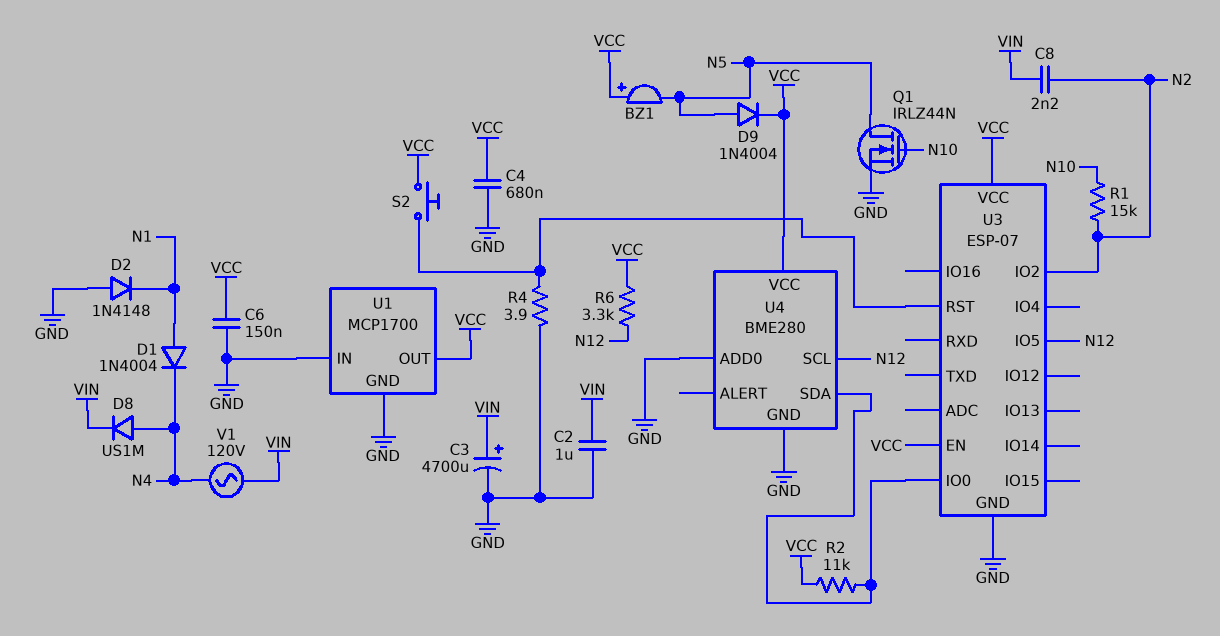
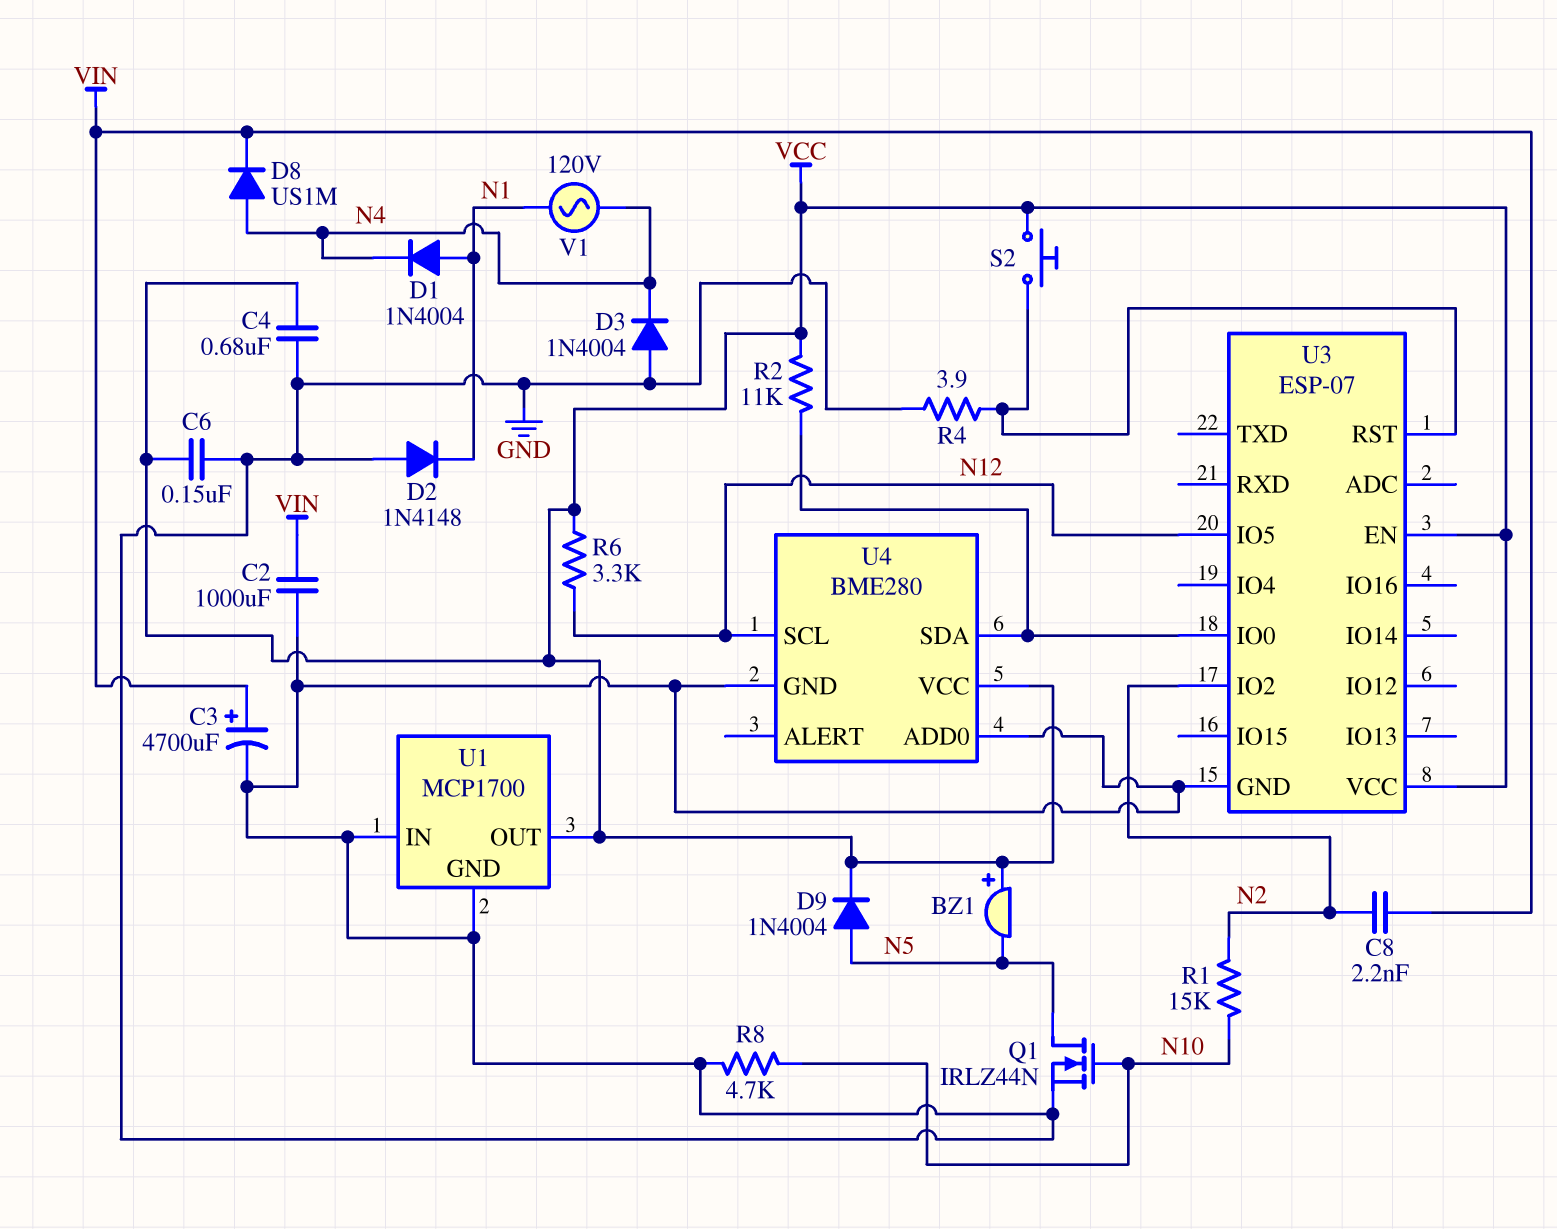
C2: 1uF (GND, VIN) -> 1000uF (GND, VIN)
D3: none -> diode 1N4004 (A GND, K N4)
R8: none -> 4.7k (GND, N10)
V1: AC 120V (N4, VIN) -> AC 120V (N1, N4)

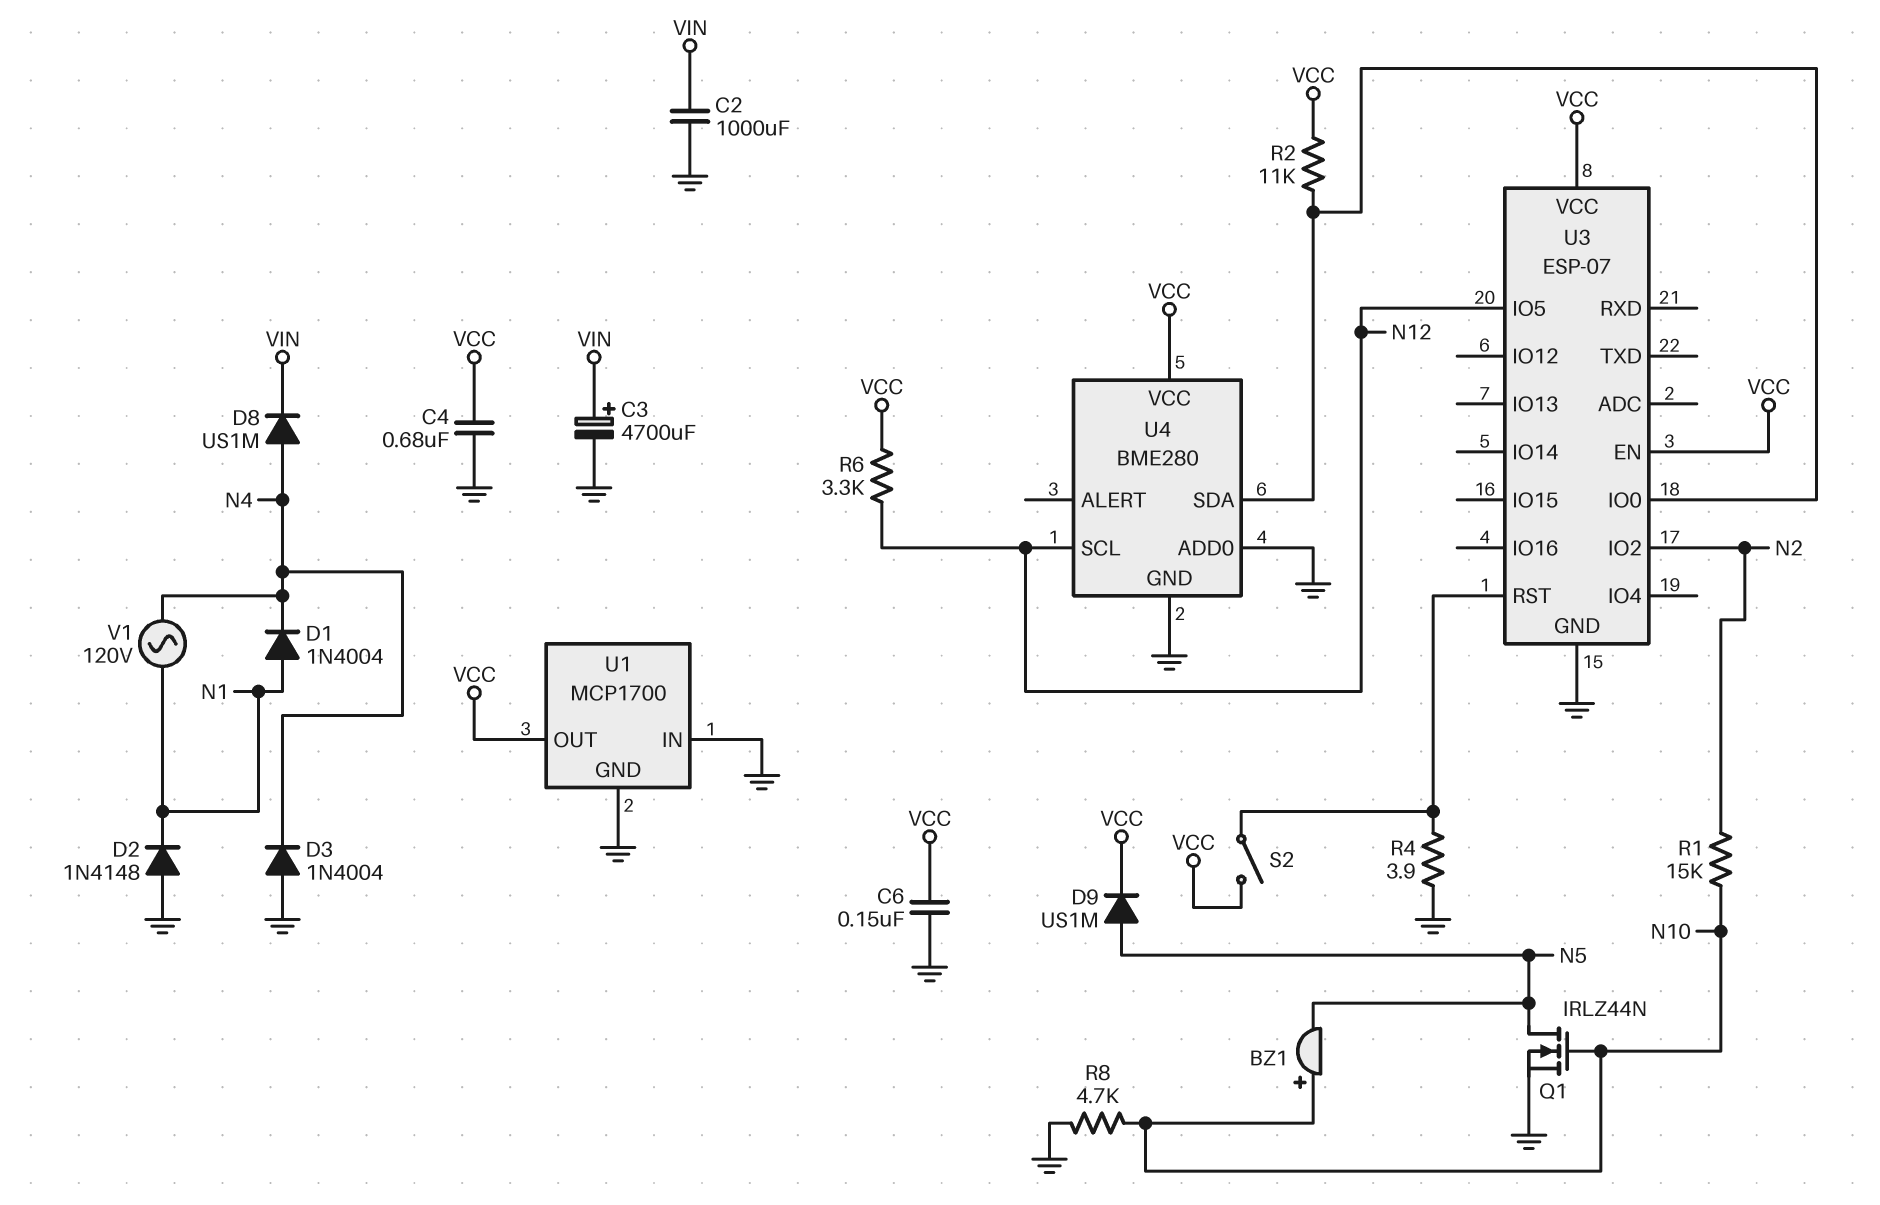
BZ1: buzzer (plus VCC, minus N5) -> buzzer (plus N10, minus N5)
C8: 2.2nF (N2, VIN) -> none
D9: diode 1N4004 (A N5, K VCC) -> diode US1M (A N5, K VCC)
S2: button (U3/RST, VCC) -> switch (U3/RST, VCC)

